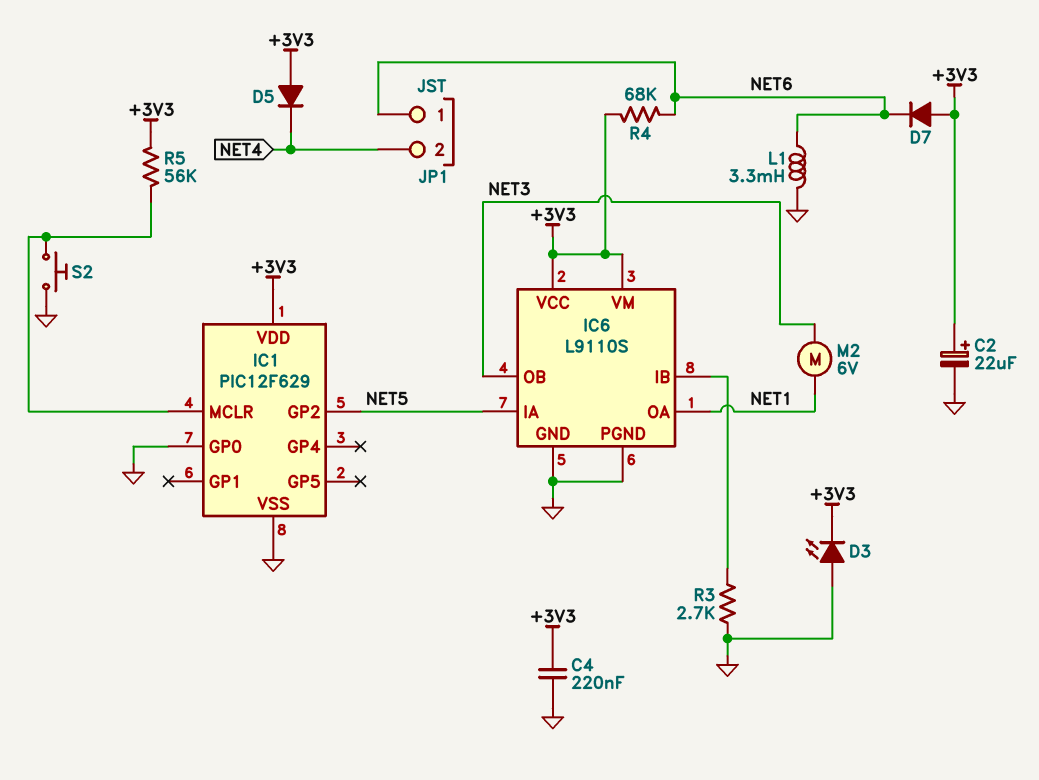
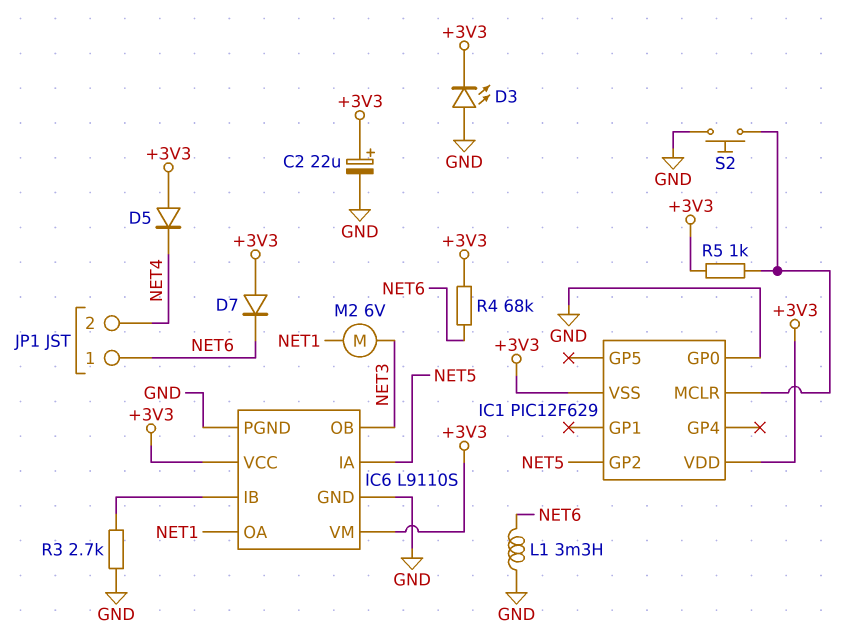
C4: 220nF (+3V3, GND) -> none
IC1 pin VSS: GND -> +3V3
R5: 56k (+3V3, IC1/MCLR) -> 1k (+3V3, IC1/MCLR)

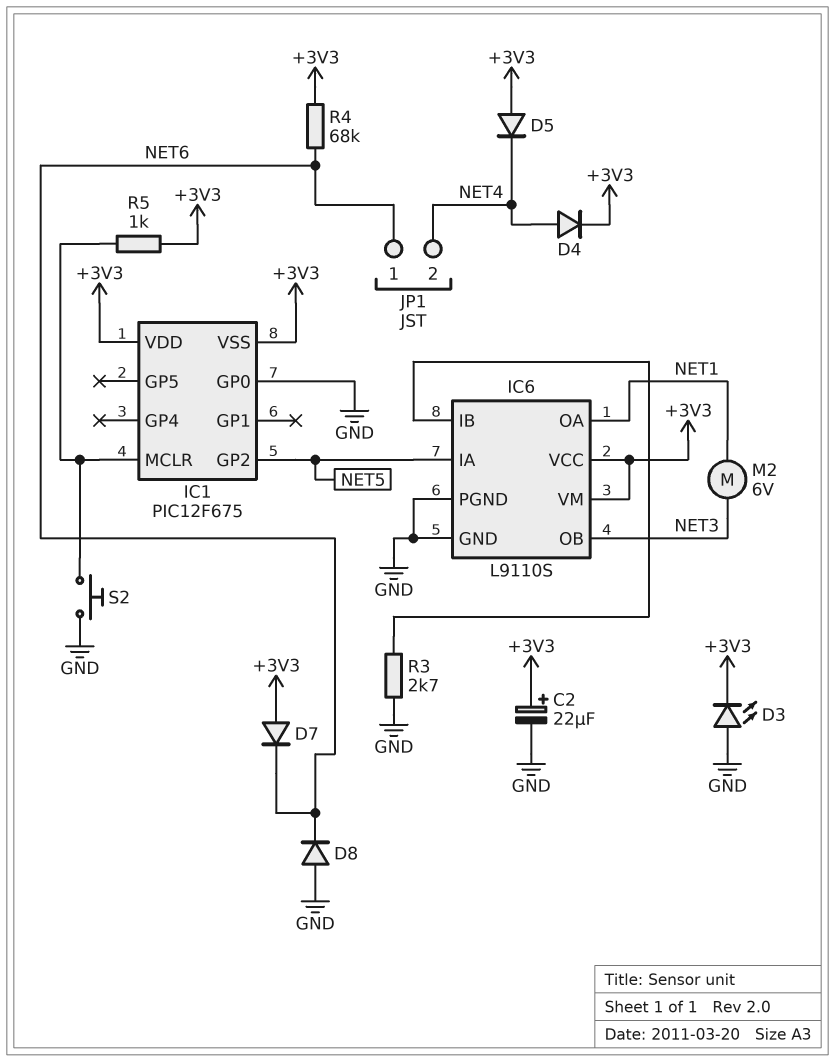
D4: none -> diode (A NET4, K +3V3)
D8: none -> diode (A GND, K NET6)
IC1: PIC12F629 -> PIC12F675
L1: 3.3mH (GND, NET6) -> none

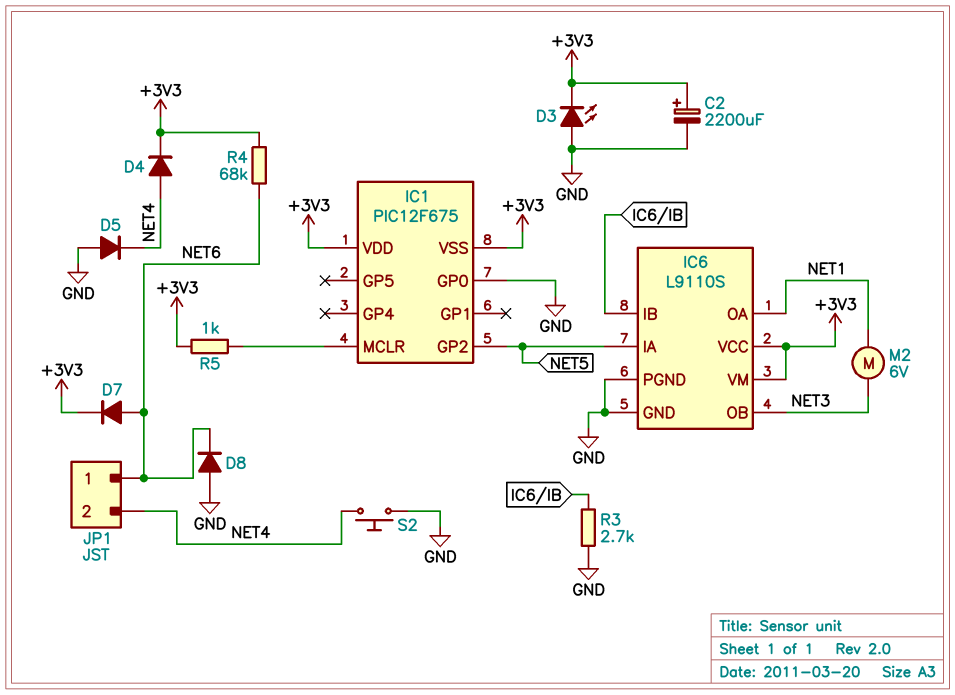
C2: 22uF (plus +3V3, minus GND) -> 2200uF (plus +3V3, minus GND)
D5: diode (A +3V3, K NET4) -> diode (A GND, K NET4)
D7: diode (A +3V3, K NET6) -> diode (A NET6, K +3V3)
S2: button (GND, IC1/MCLR) -> button (GND, NET4)

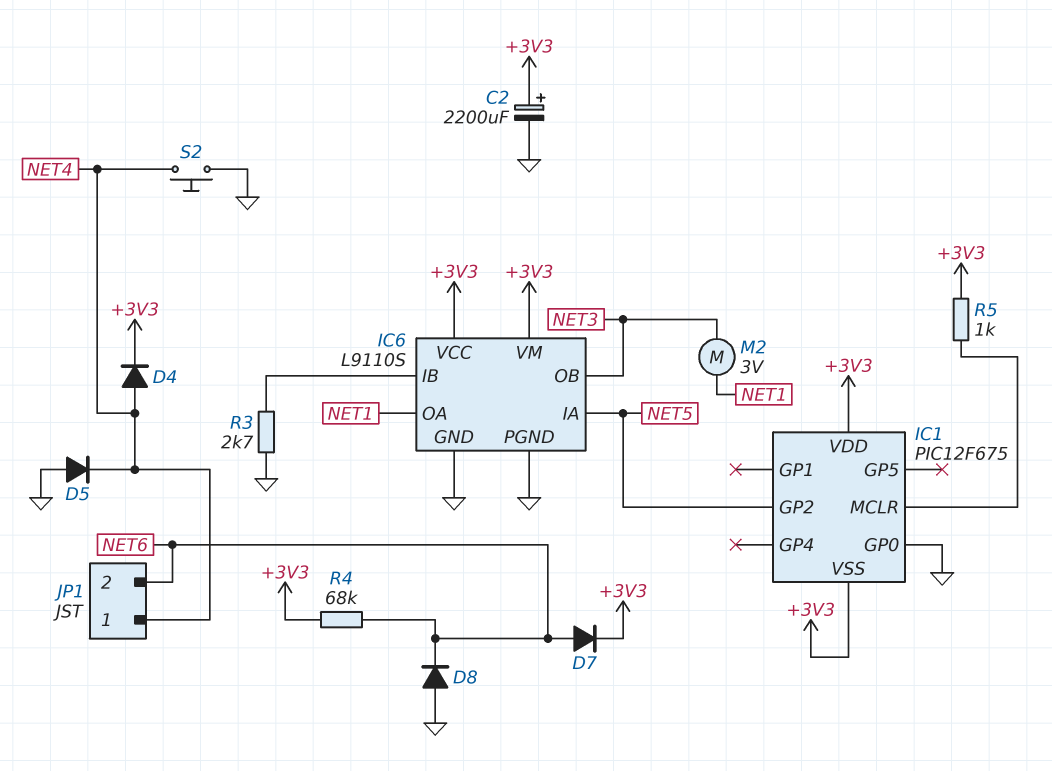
D3: LED (A GND, K +3V3) -> none
JP1 pin 1: NET6 -> NET4
JP1 pin 2: NET4 -> NET6
M2: motor 6V (NET1, NET3) -> motor 3V (NET1, NET3)

